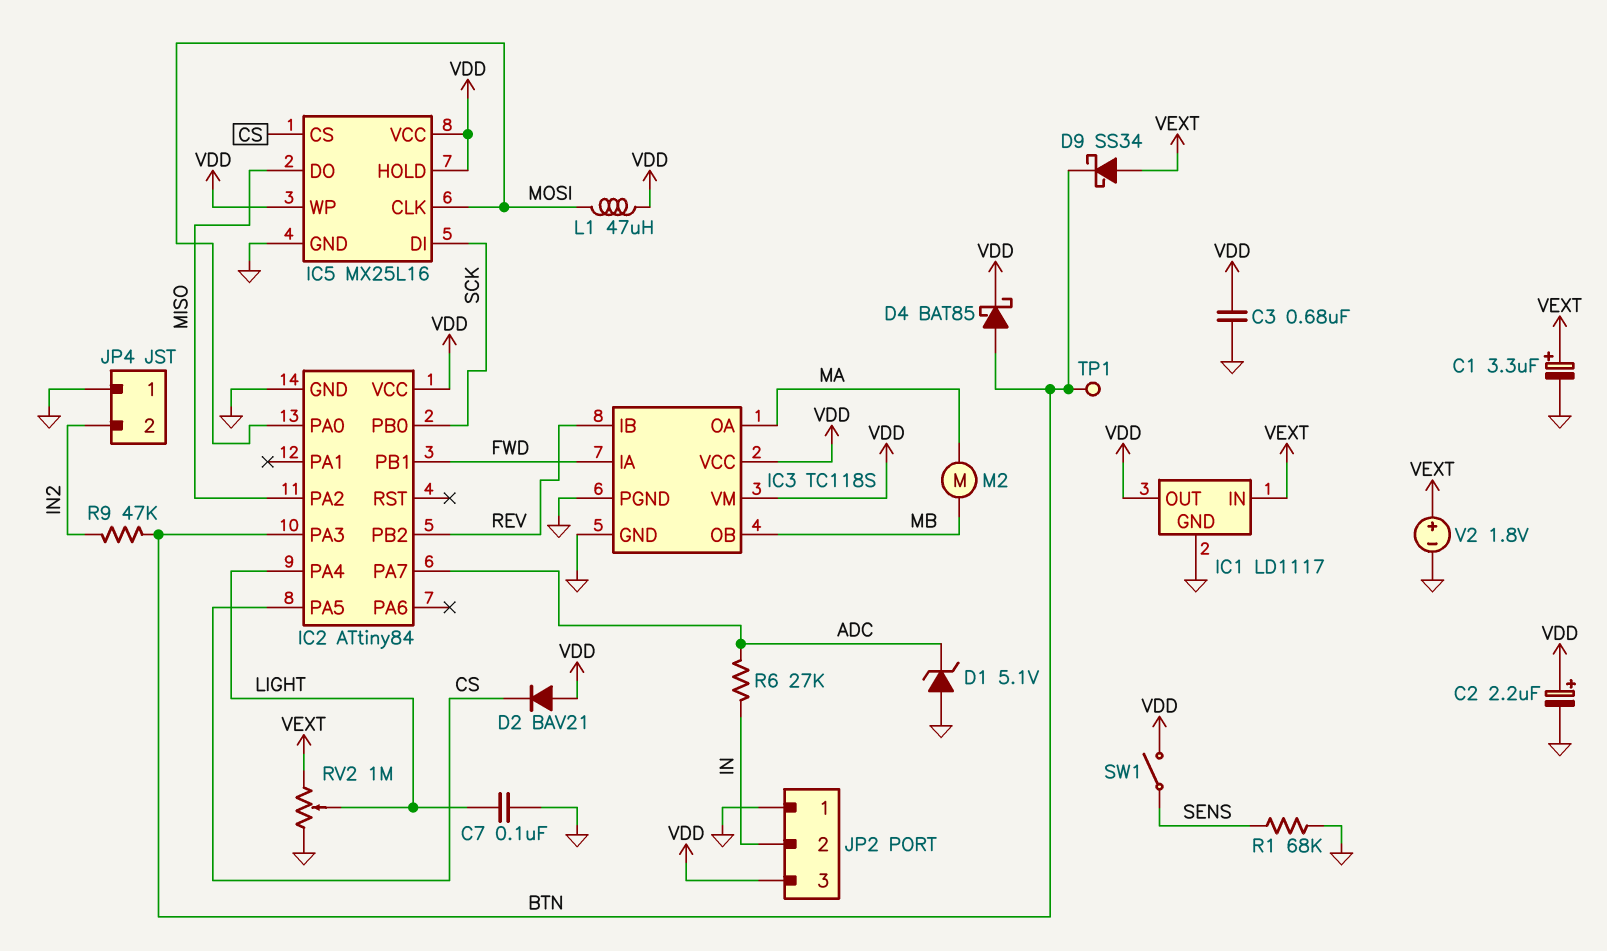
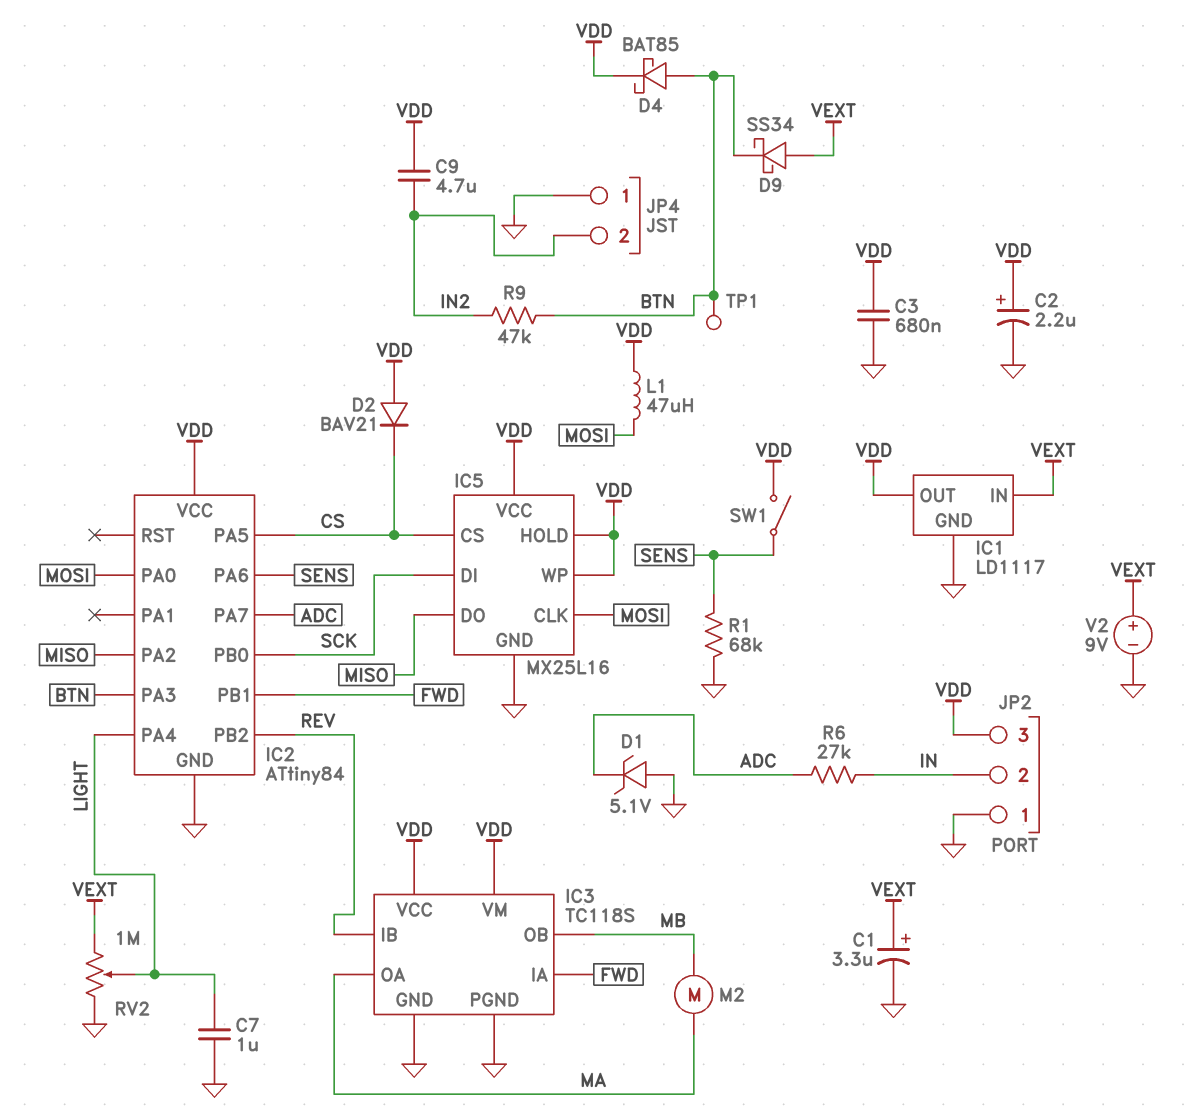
C7: 100nF (GND, LIGHT) -> 1uF (GND, LIGHT)
C9: none -> 4.7uF (IN2, VDD)
IC2 pin PA6: none -> SENS
V2: 1.8V (plus VEXT, minus GND) -> 9V (plus VEXT, minus GND)

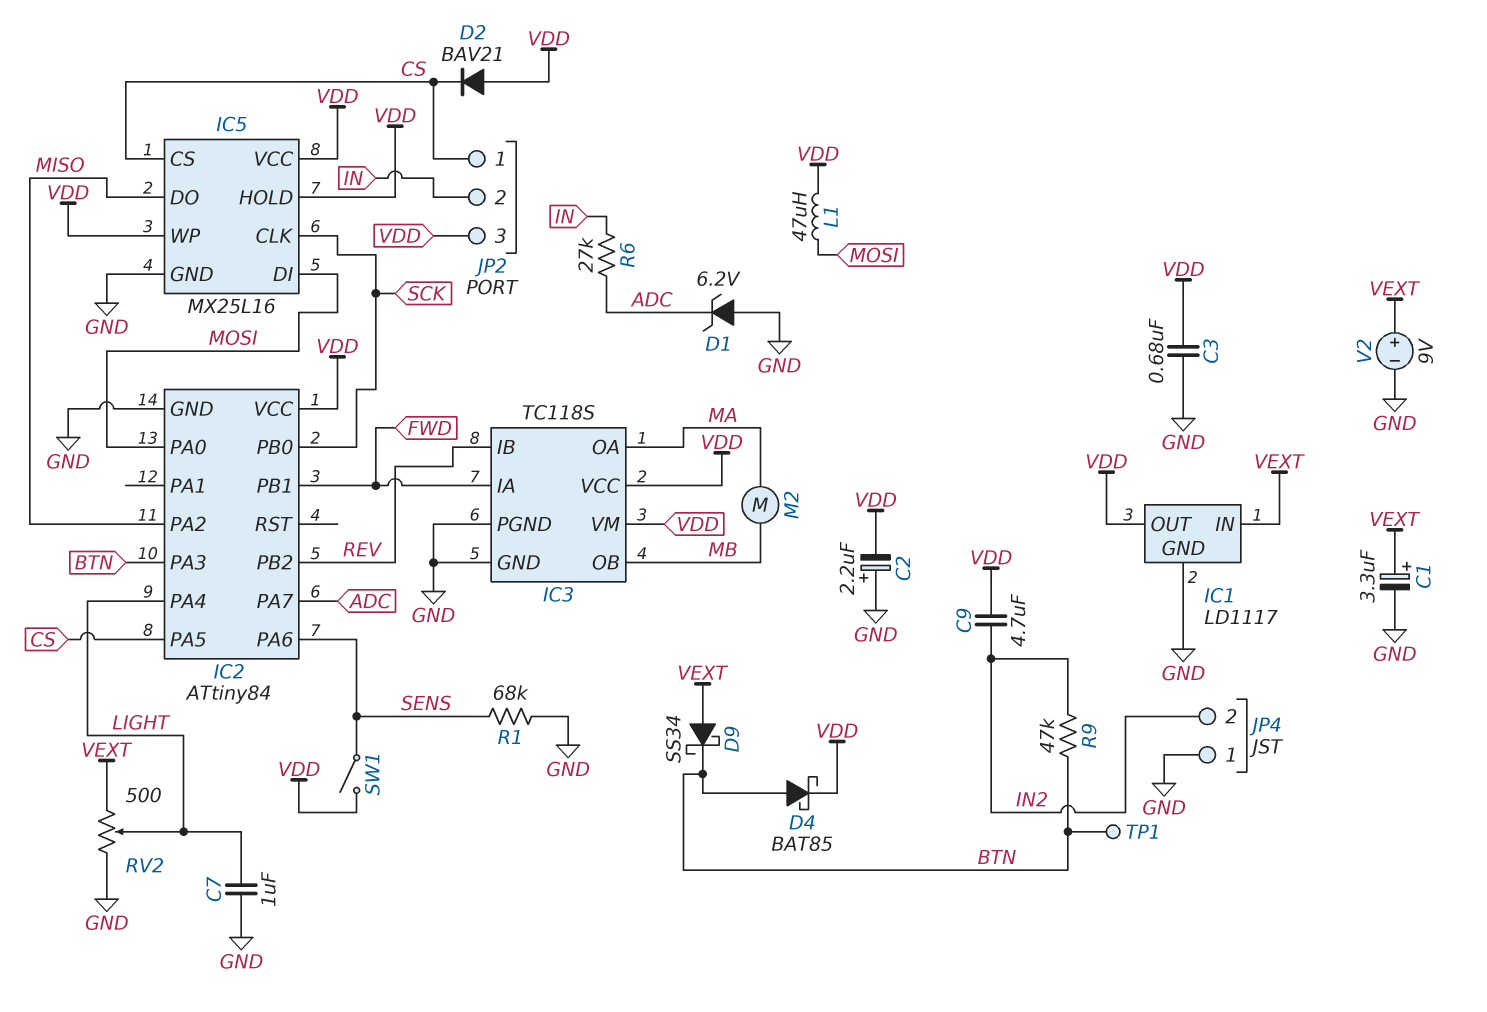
C2: 2.2uF (plus VDD, minus GND) -> 2.2uF (plus GND, minus VDD)
D1: zener 5.1V (A GND, K ADC) -> zener 6.2V (A GND, K ADC)
IC5 pin CLK: MOSI -> SCK
IC5 pin DI: SCK -> MOSI
JP2 pin 1: GND -> CS
RV2: 1M (GND, VEXT, wiper LIGHT) -> 500 (GND, VEXT, wiper LIGHT)

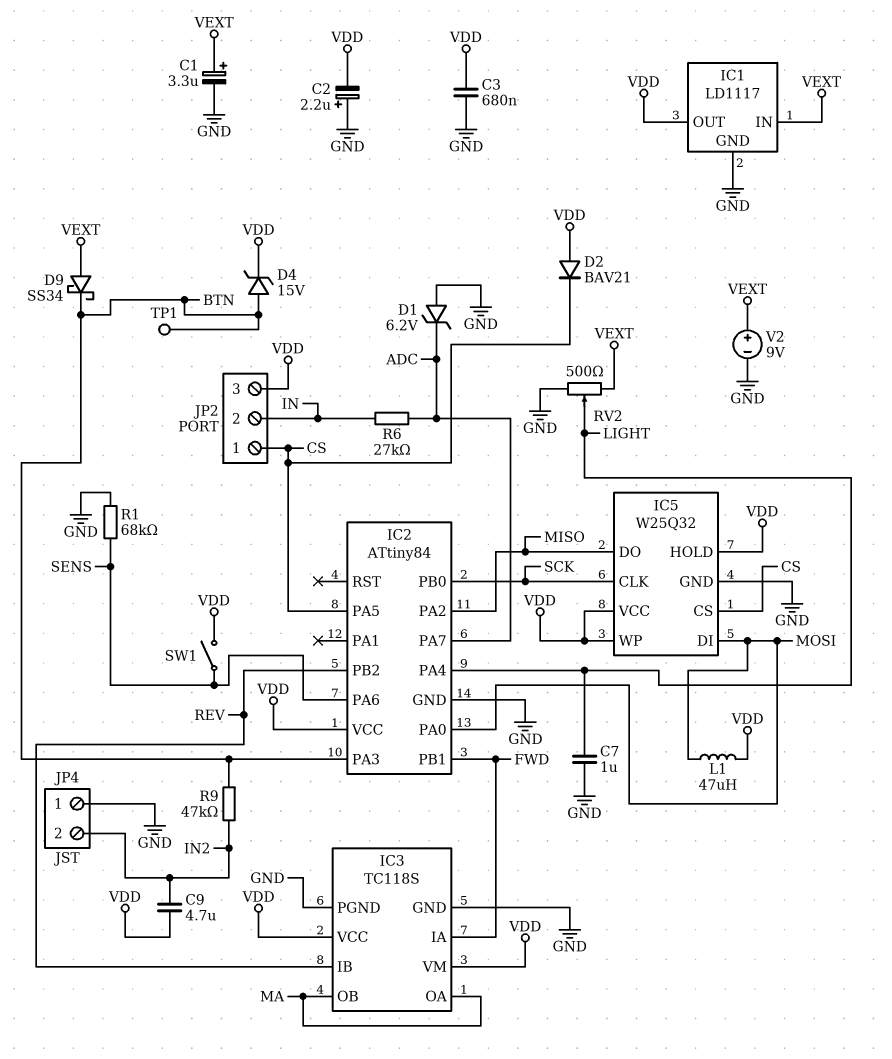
D4: schottky BAT85 (A BTN, K VDD) -> zener 15V (A BTN, K VDD)
IC3 pin OB: MB -> MA
IC5: MX25L16 -> W25Q32
M2: motor (MA, MB) -> none

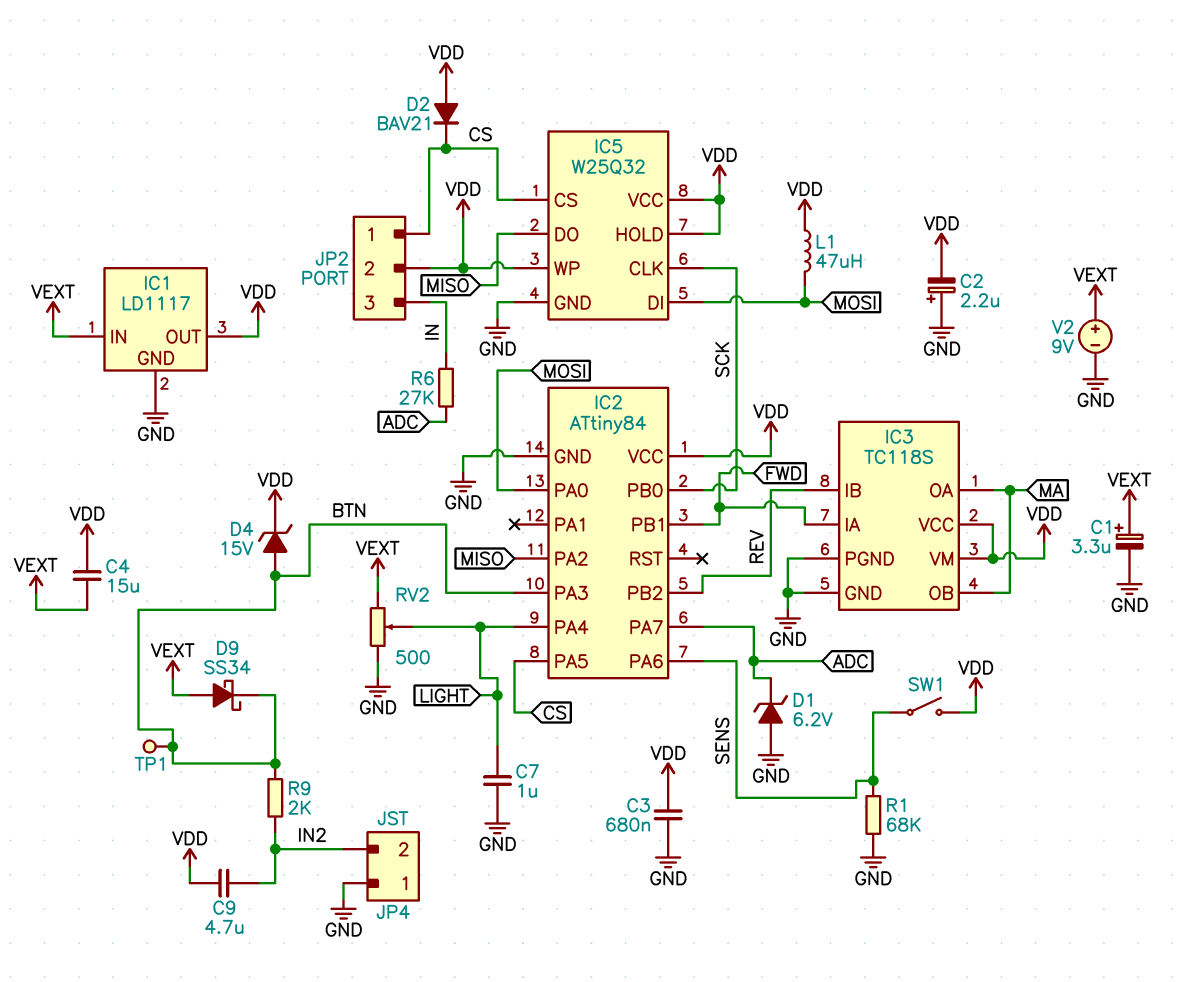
C4: none -> 15uF (VDD, VEXT)
JP2 pin 2: IN -> VDD
JP2 pin 3: VDD -> IN
R9: 47k (BTN, IN2) -> 2k (BTN, IN2)

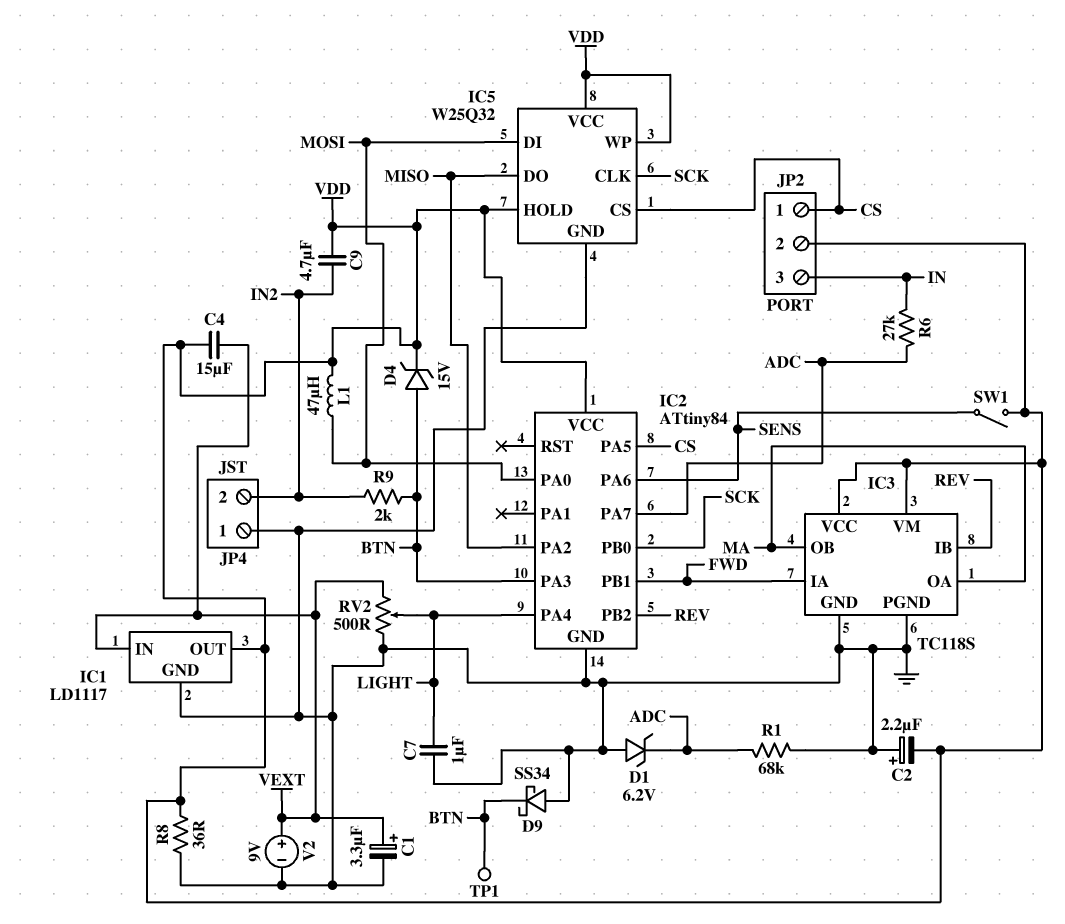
C3: 680nF (GND, VDD) -> none
D2: diode BAV21 (A VDD, K CS) -> none
D9: schottky SS34 (A VEXT, K BTN) -> schottky SS34 (A GND, K BTN)
R1: 68k (GND, SENS) -> 68k (ADC, GND)
R8: none -> 36 (GND, VDD)

